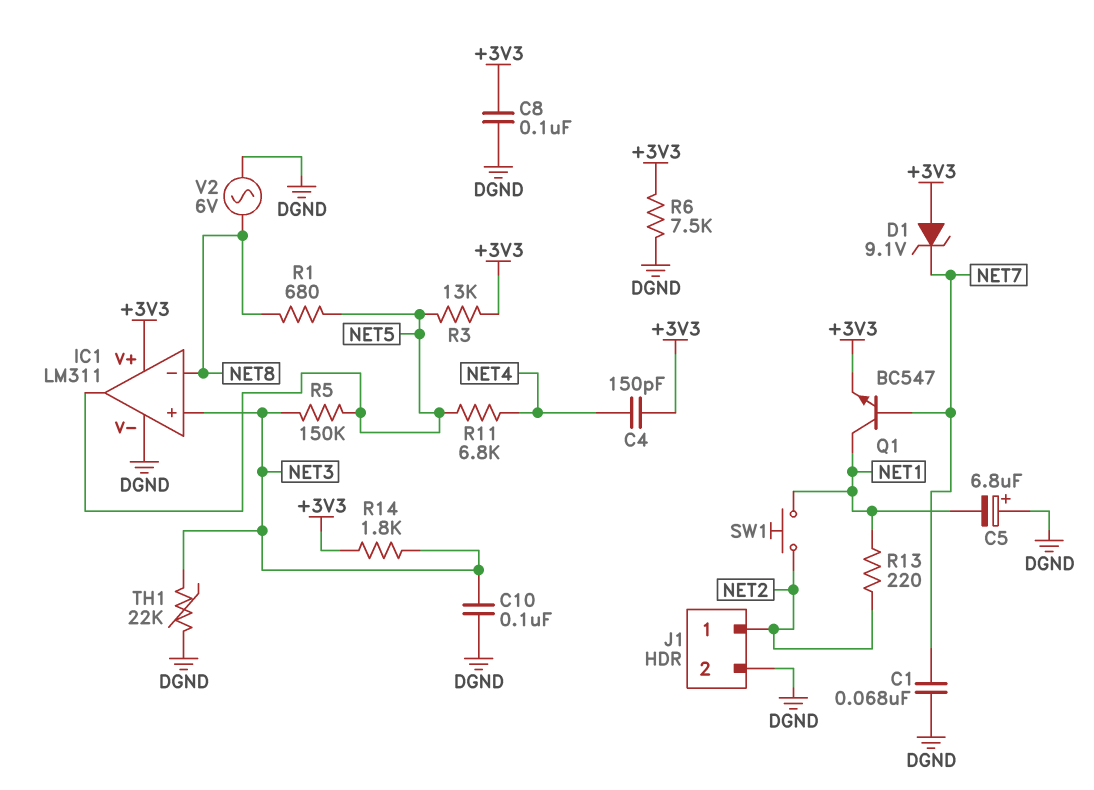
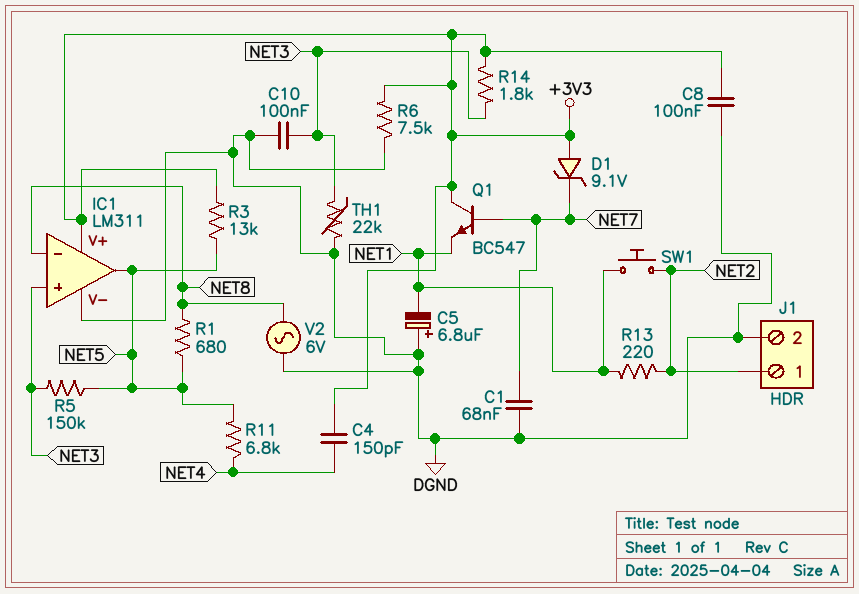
Q1: NPN BC547 (B NET7, C NET1, E +3V3) -> NPN BC547 (B NET7, C +3V3, E NET1)

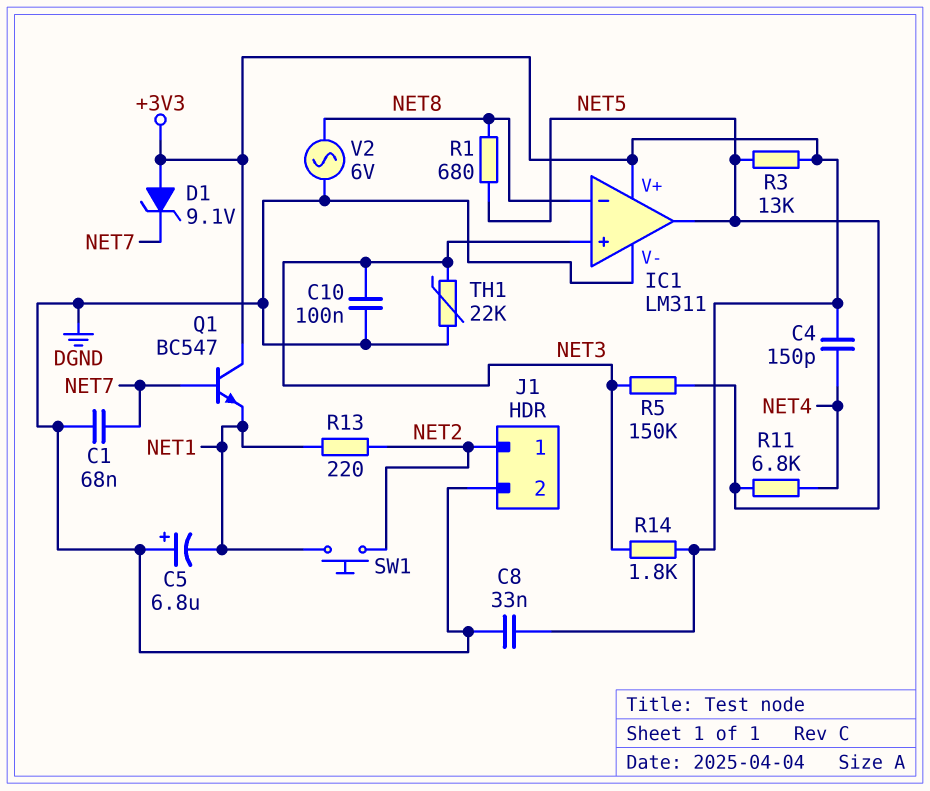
C8: 100nF (+3V3, DGND) -> 33nF (+3V3, DGND)
R6: 7.5k (+3V3, DGND) -> none

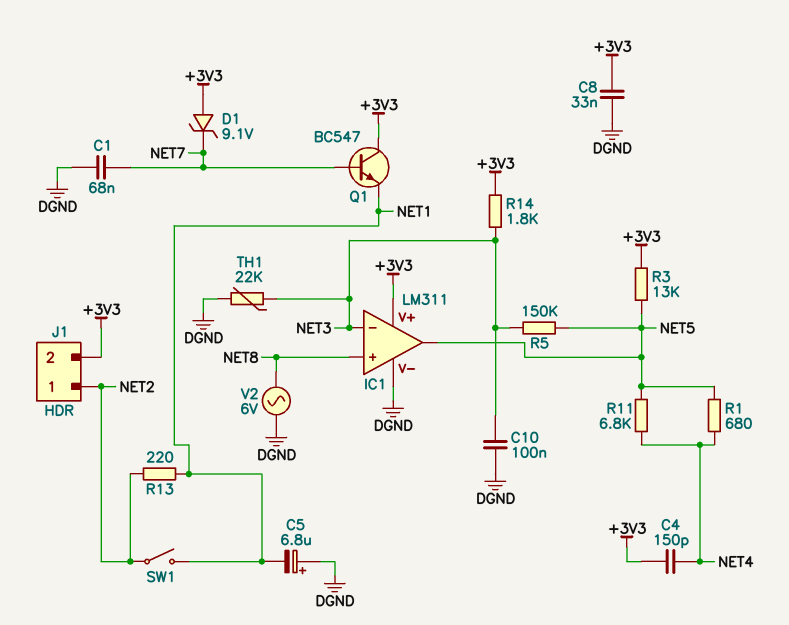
IC1 pin in+: NET3 -> NET8
IC1 pin in-: NET8 -> NET3
J1 pin 2: DGND -> +3V3
R1: 680 (NET5, NET8) -> 680 (NET4, NET5)
SW1: button (NET1, NET2) -> switch (NET1, NET2)

